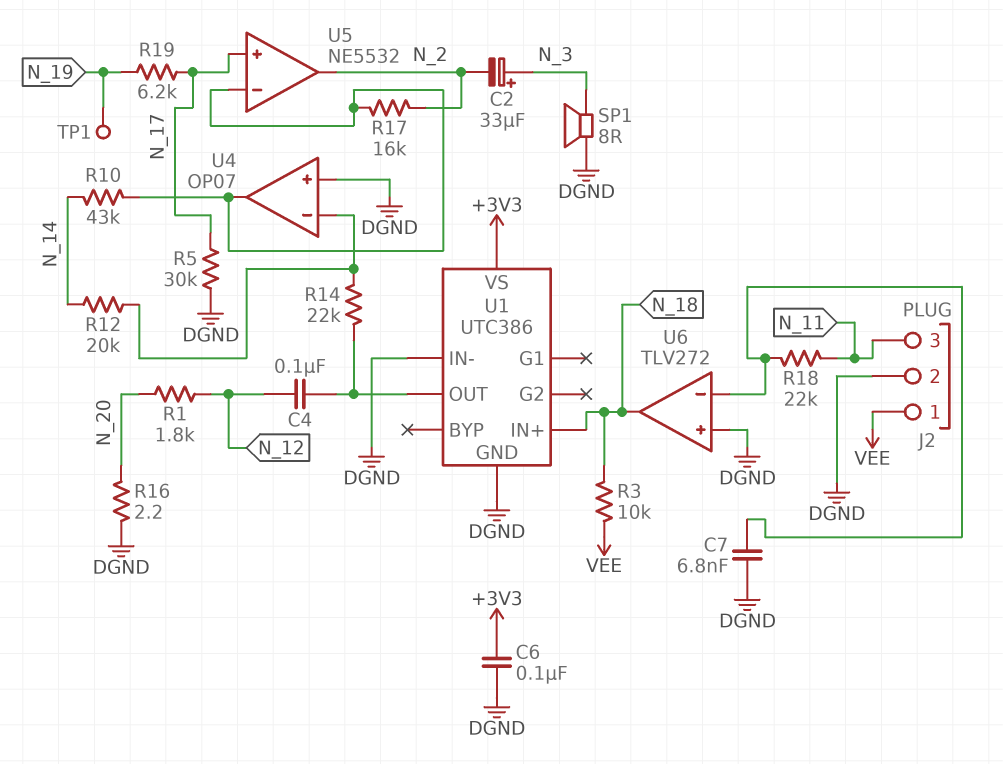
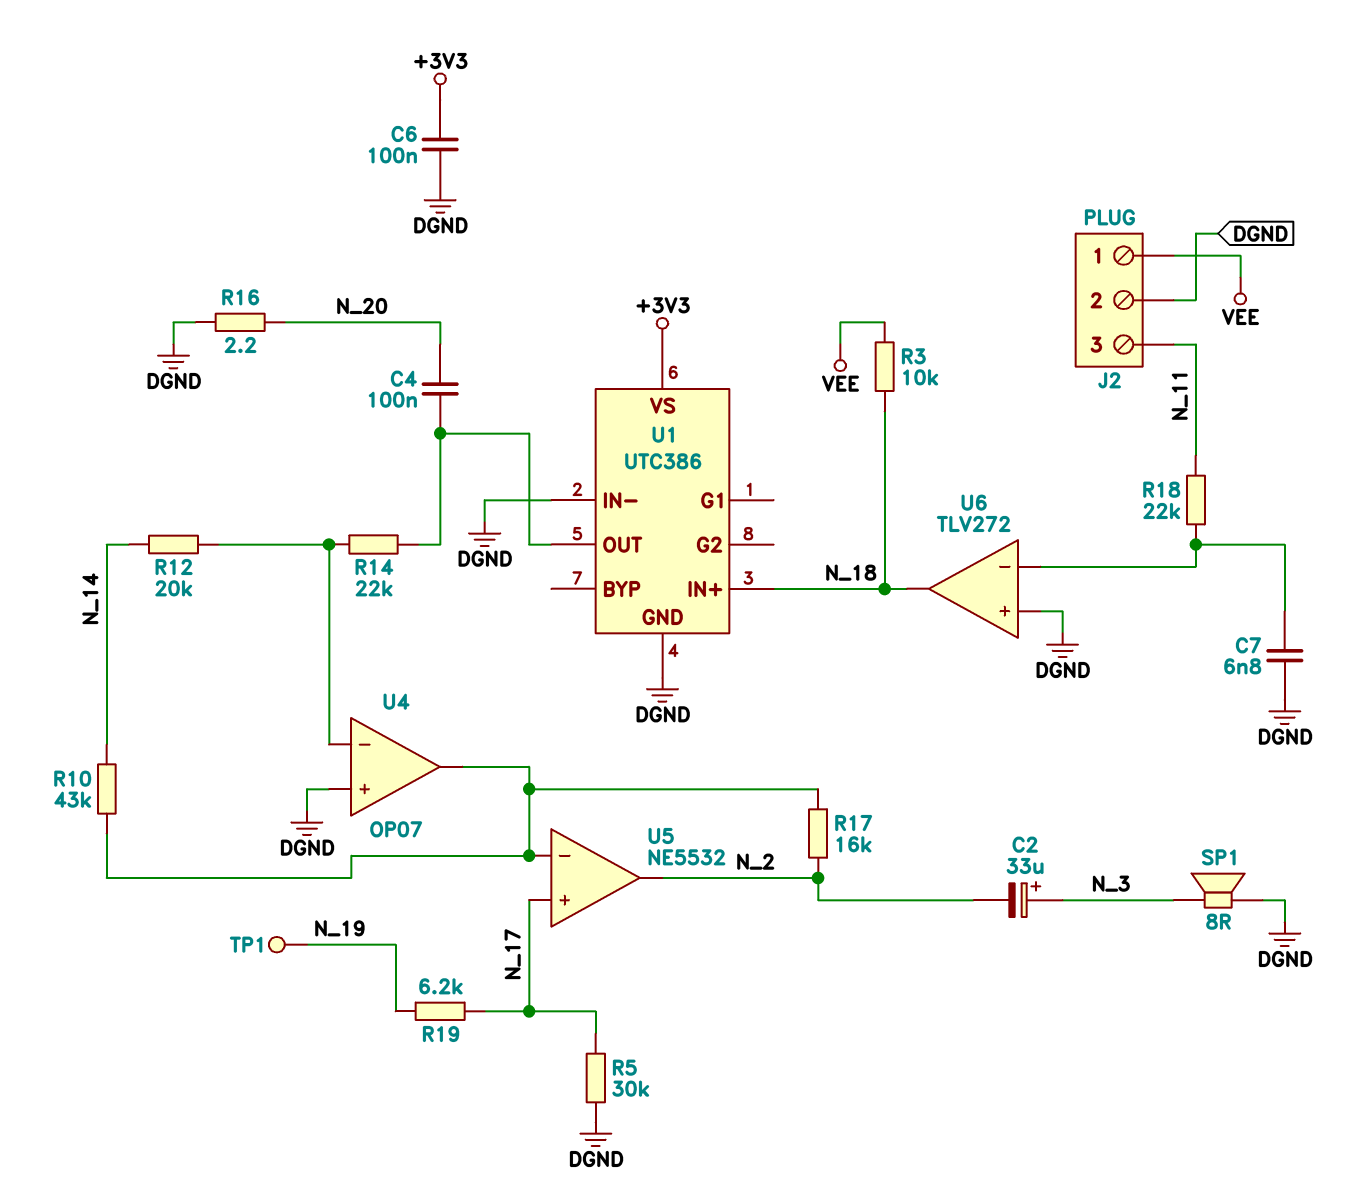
C4: 100nF (N_12, U1/OUT) -> 100nF (N_20, U1/OUT)
R1: 1.8k (N_12, N_20) -> none

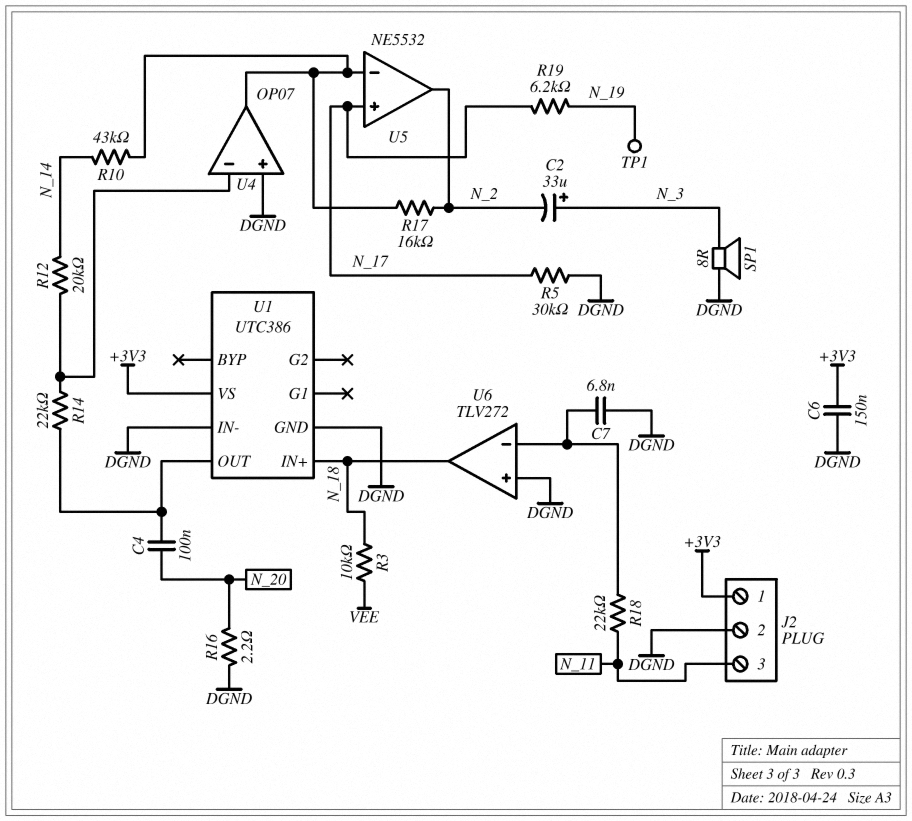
C6: 100nF (+3V3, DGND) -> 150nF (+3V3, DGND)
J2 pin 1: VEE -> +3V3

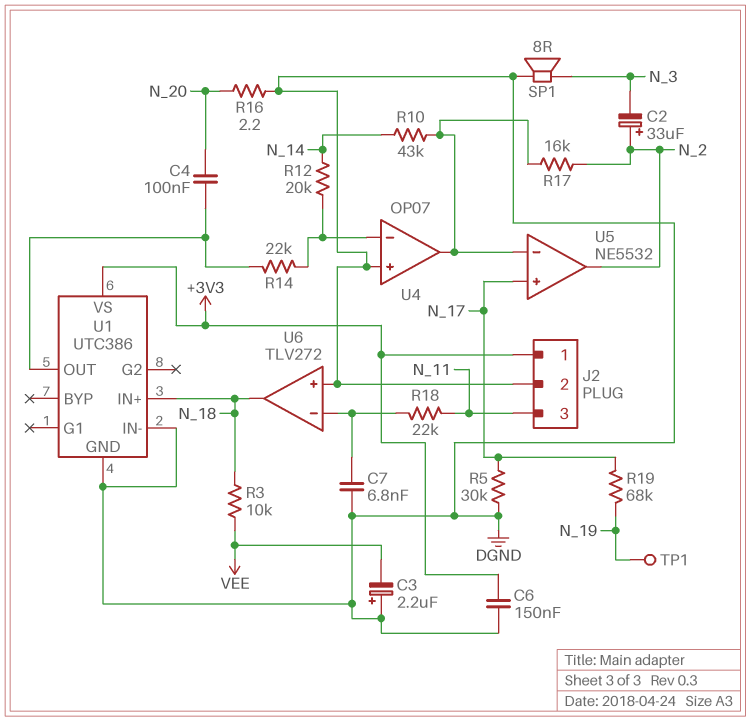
C2: 33uF (plus N_3, minus N_2) -> 33uF (plus N_2, minus N_3)
C3: none -> 2.2uF (plus DGND, minus VEE)
R19: 6.2k (N_17, N_19) -> 68k (N_17, N_19)

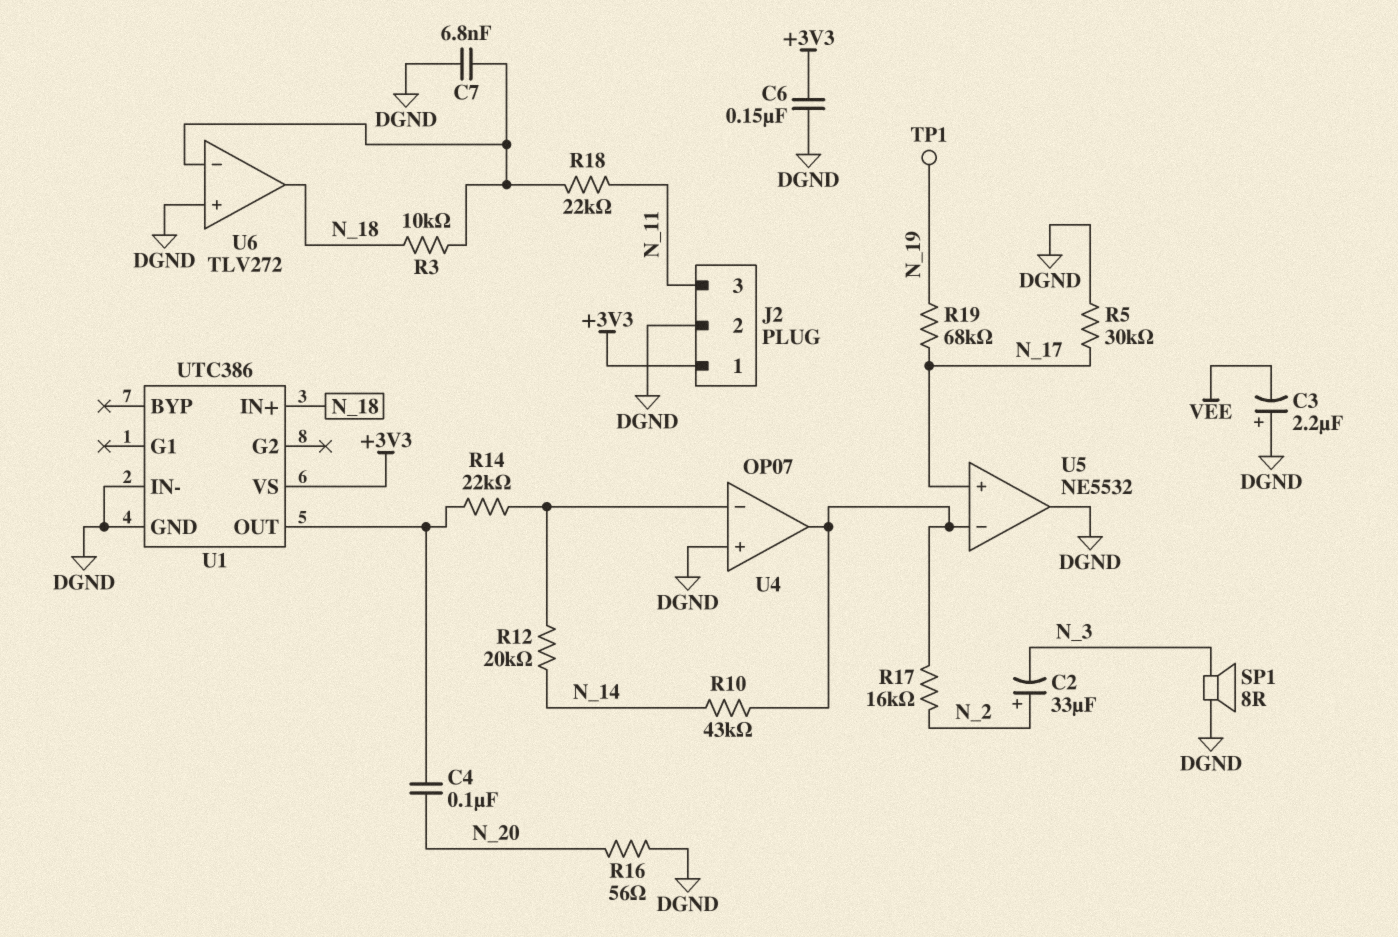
R3: 10k (N_18, VEE) -> 10k (N_18, U6/in-)
R16: 2.2 (DGND, N_20) -> 56 (DGND, N_20)
U5 pin out: N_2 -> DGND

